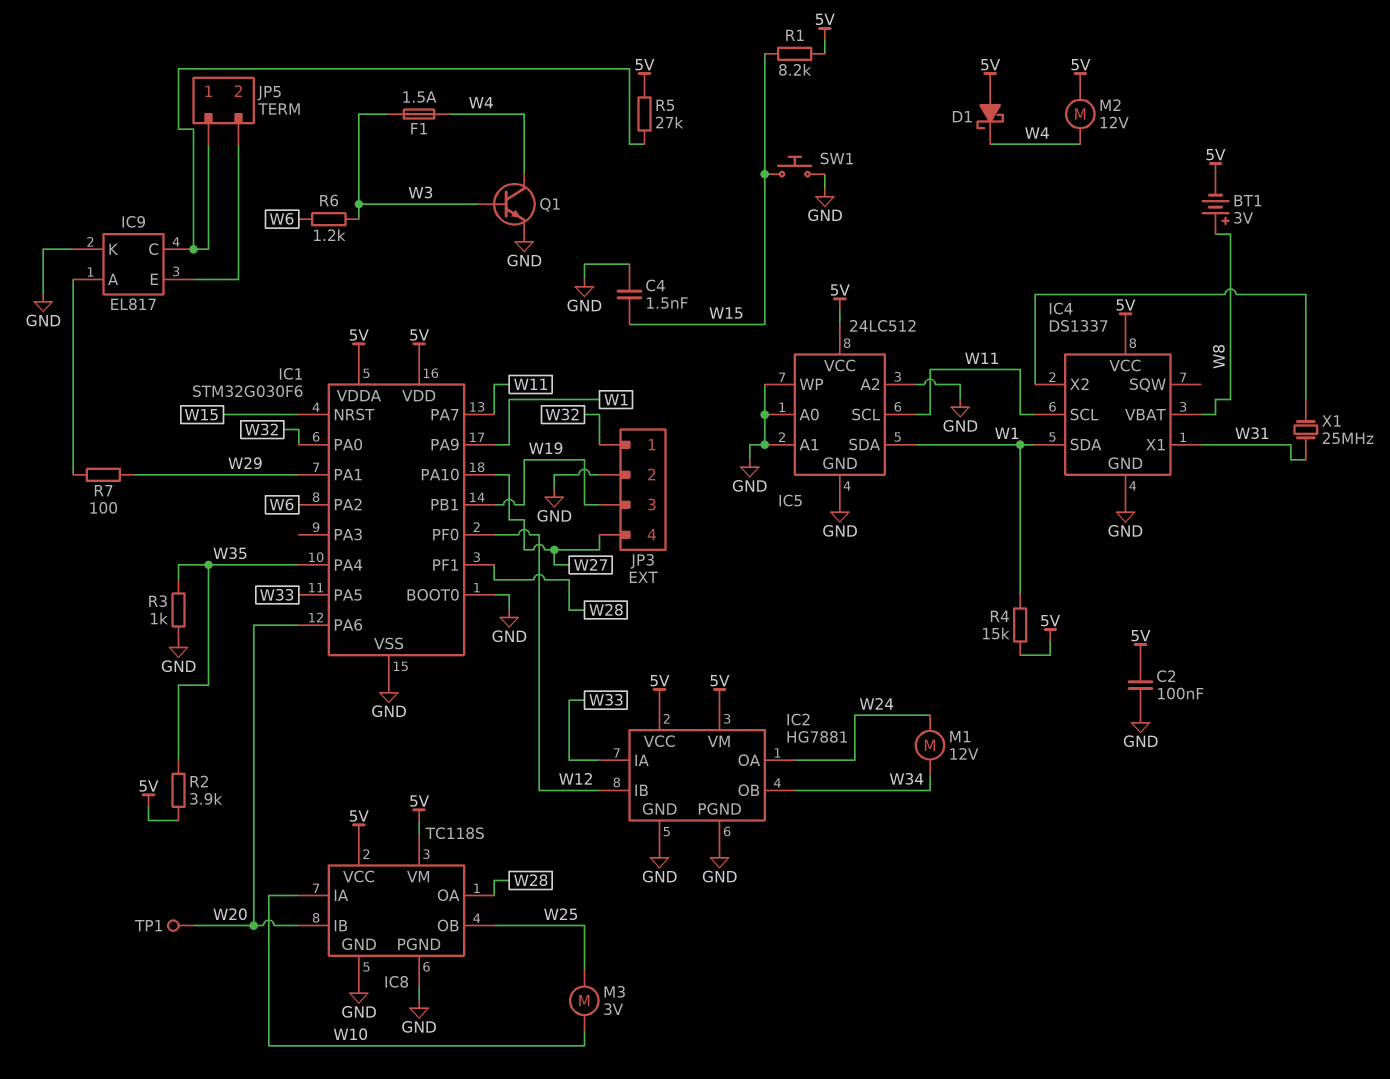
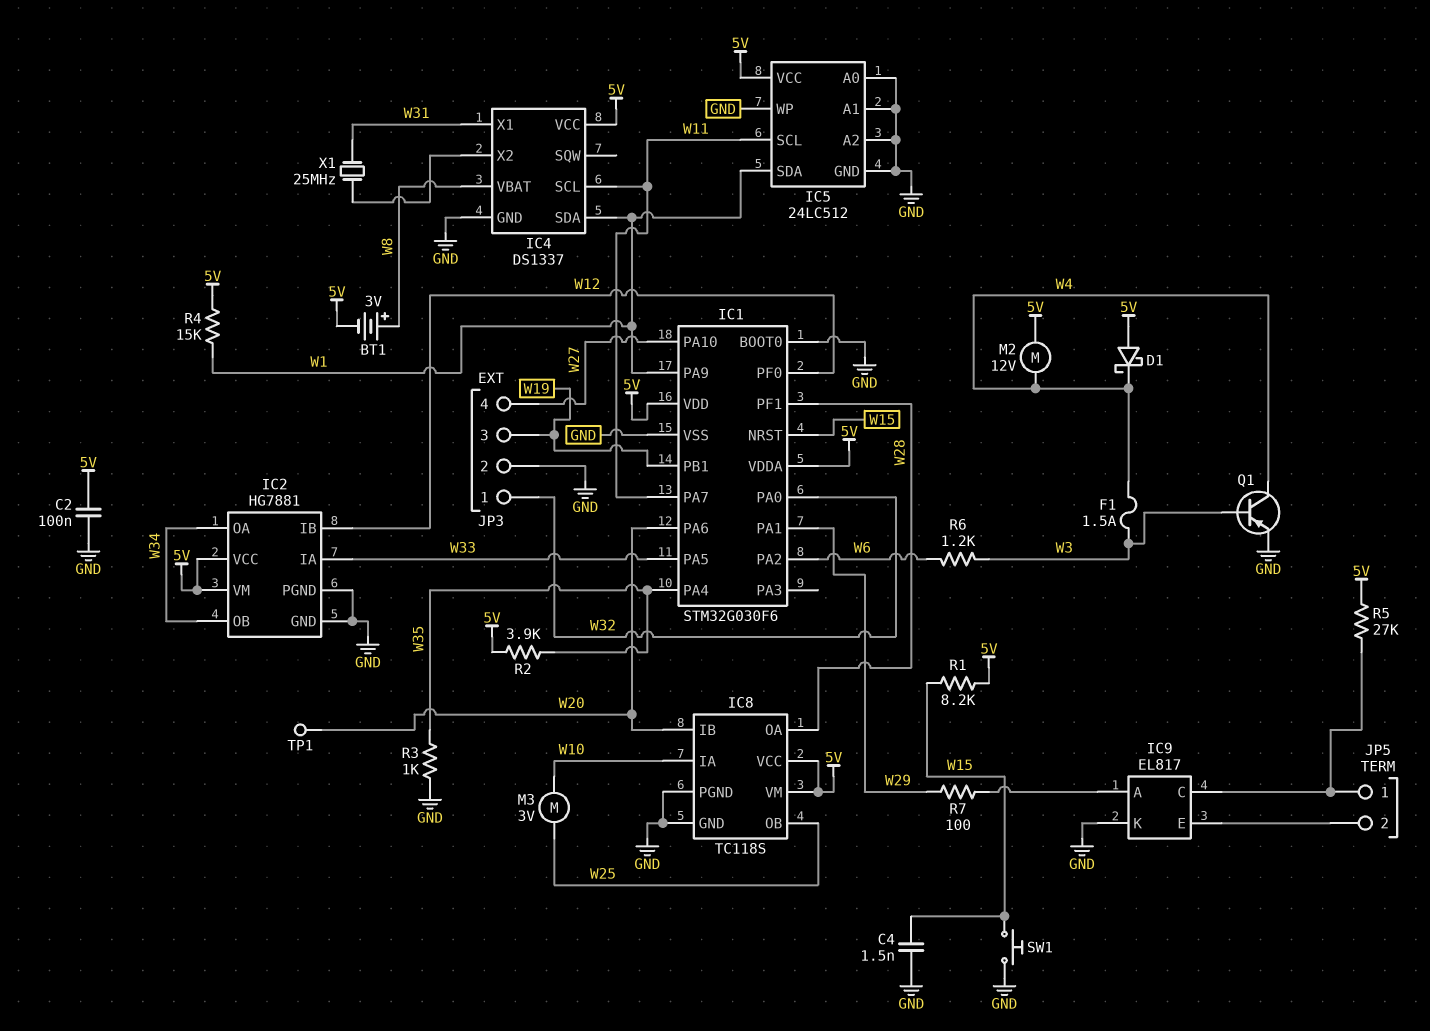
IC2 pin OA: W24 -> W34
M1: motor 12V (W24, W34) -> none
Q1: NPN (B W3, C W4, E GND) -> PNP (B W3, C W4, E GND)

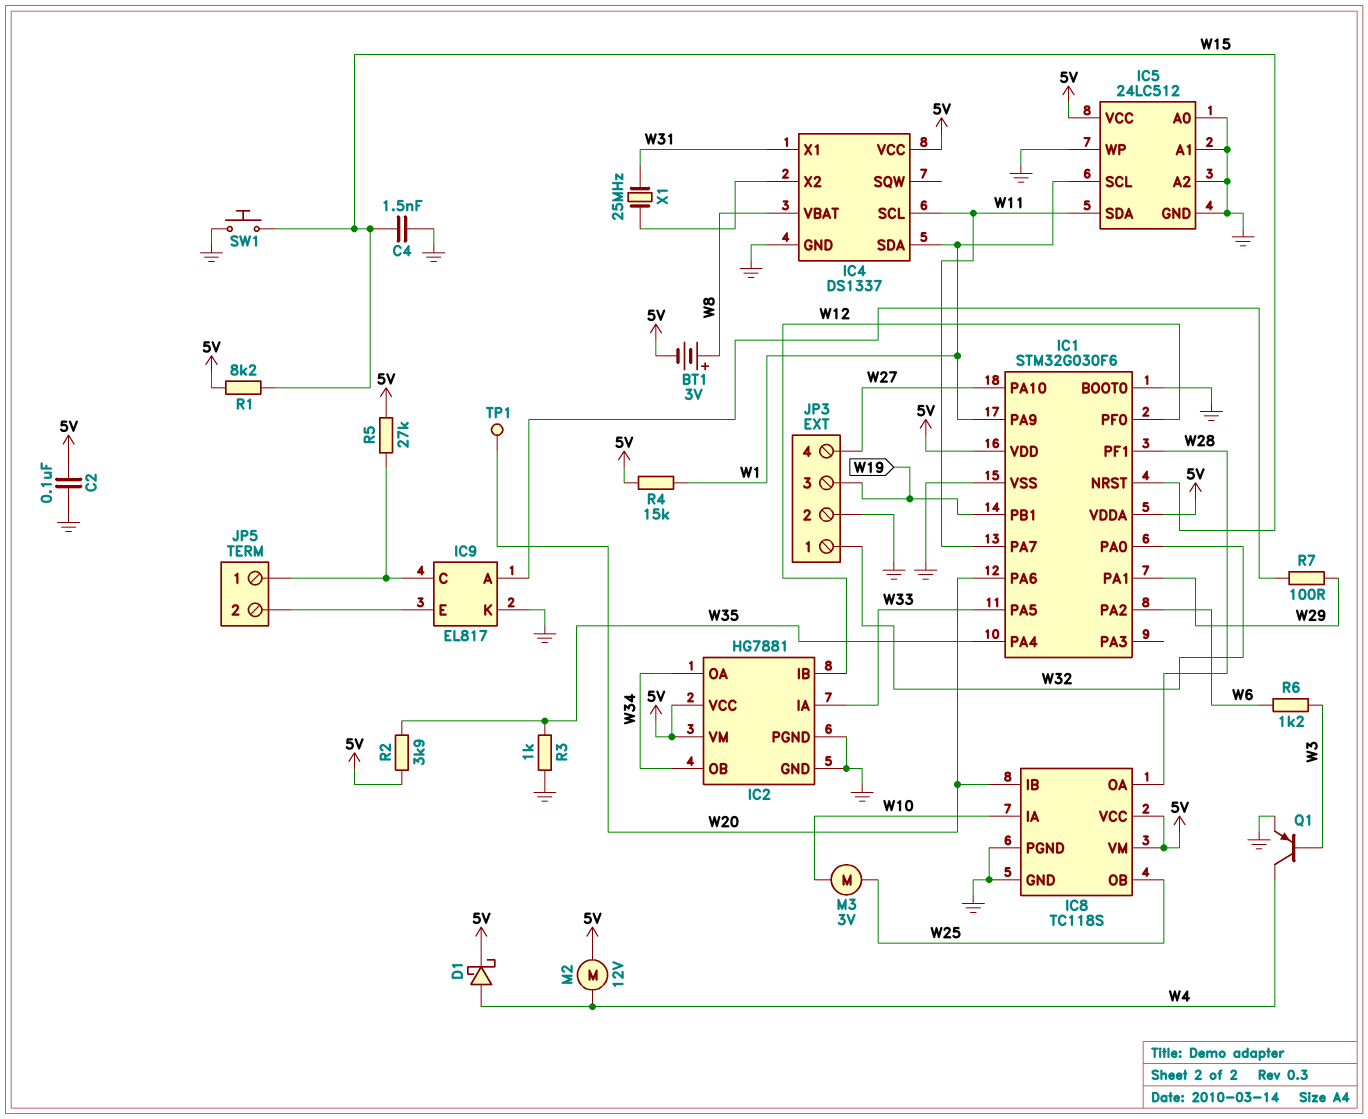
D1: schottky (A 5V, K W4) -> schottky (A W4, K 5V)
F1: 1.5A (W3, W4) -> none
IC5 pin SCL: W11 -> W1
IC5 pin SDA: W1 -> W11

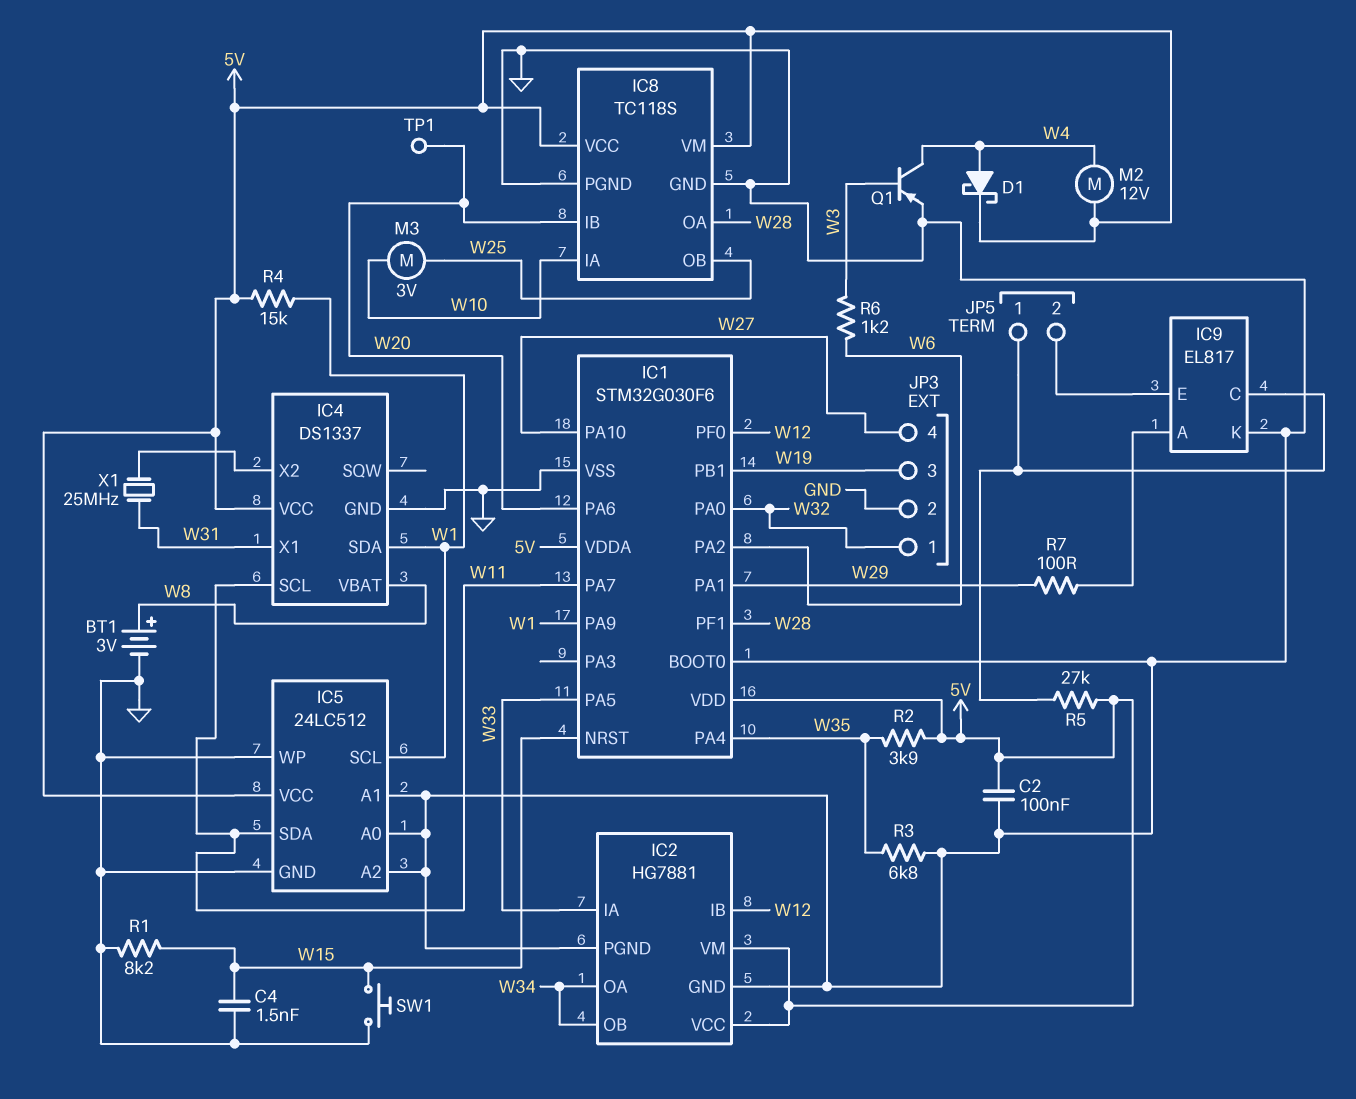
BT1: 3V (plus W8, minus 5V) -> 3V (plus W8, minus GND)
R1: 8.2k (5V, W15) -> 8.2k (GND, W15)
R3: 1k (GND, W35) -> 6.8k (GND, W35)

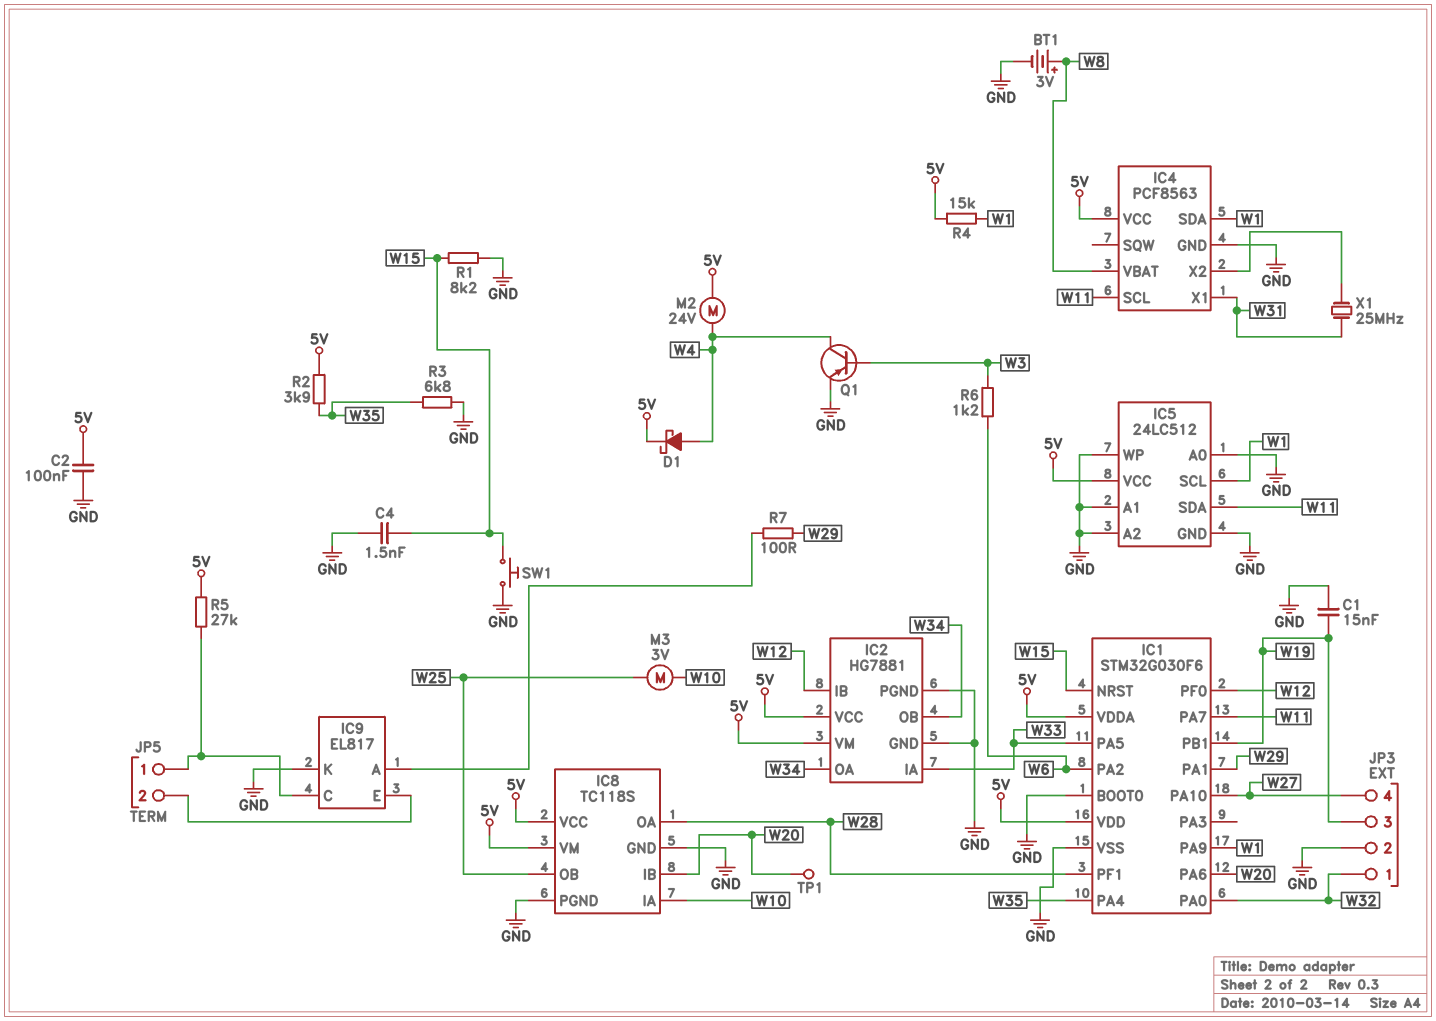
C1: none -> 15nF (GND, W19)
IC4: DS1337 -> PCF8563
M2: motor 12V (5V, W4) -> motor 24V (5V, W4)

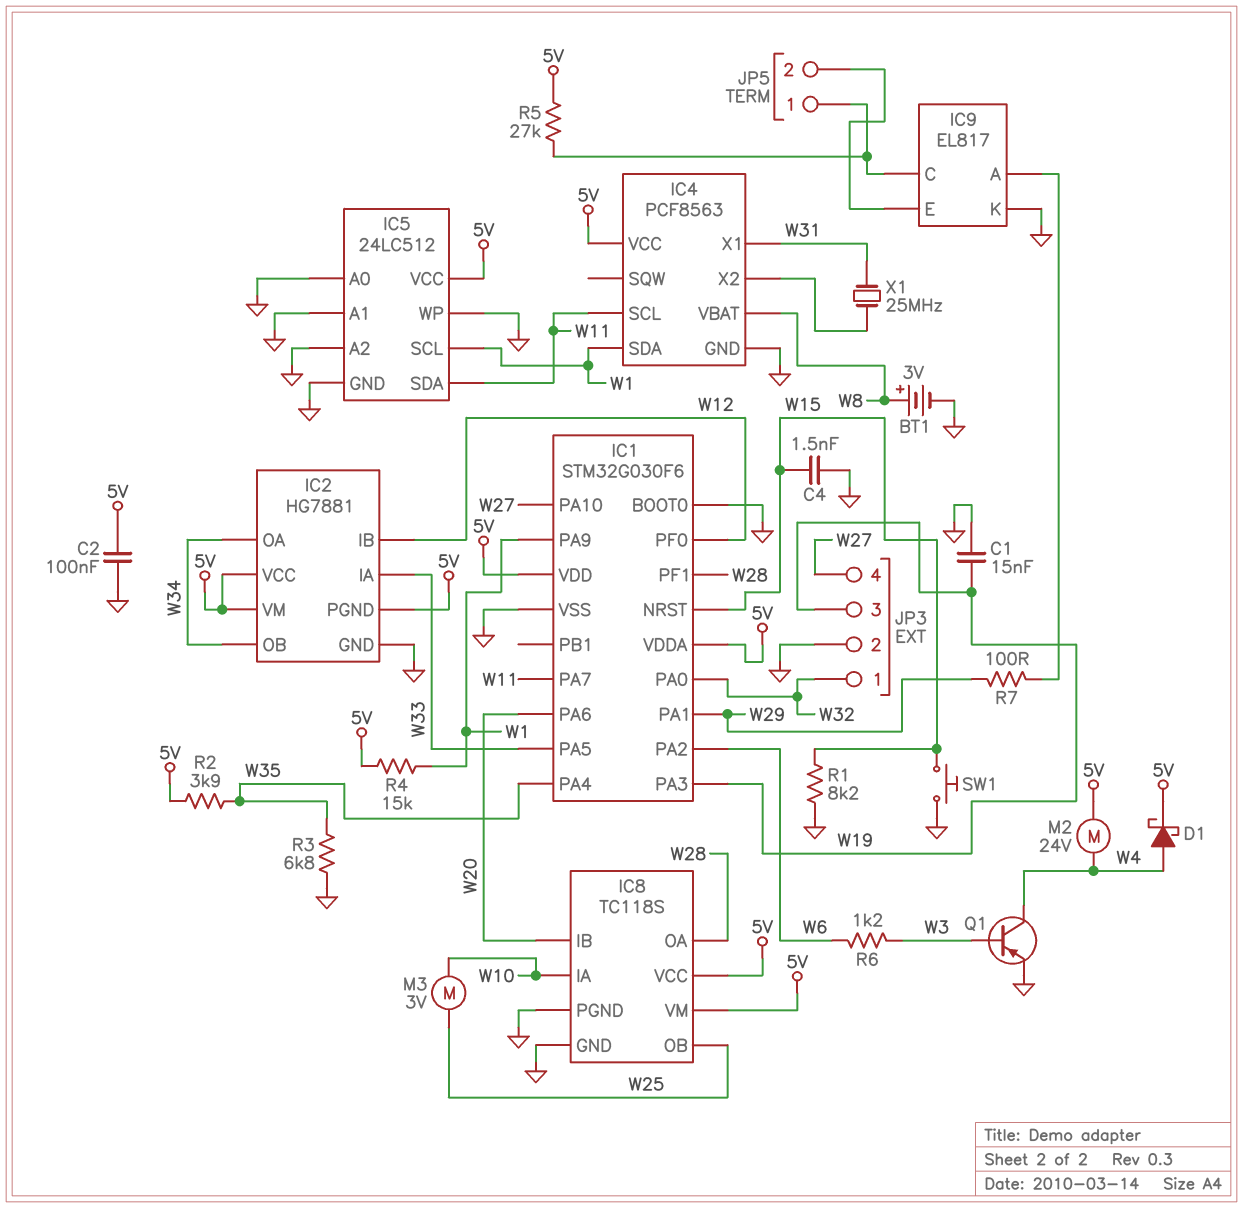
IC1 pin PA3: none -> W19
IC1 pin PB1: W19 -> none
IC2 pin PGND: GND -> 5V
TP1: test point (W20) -> none

